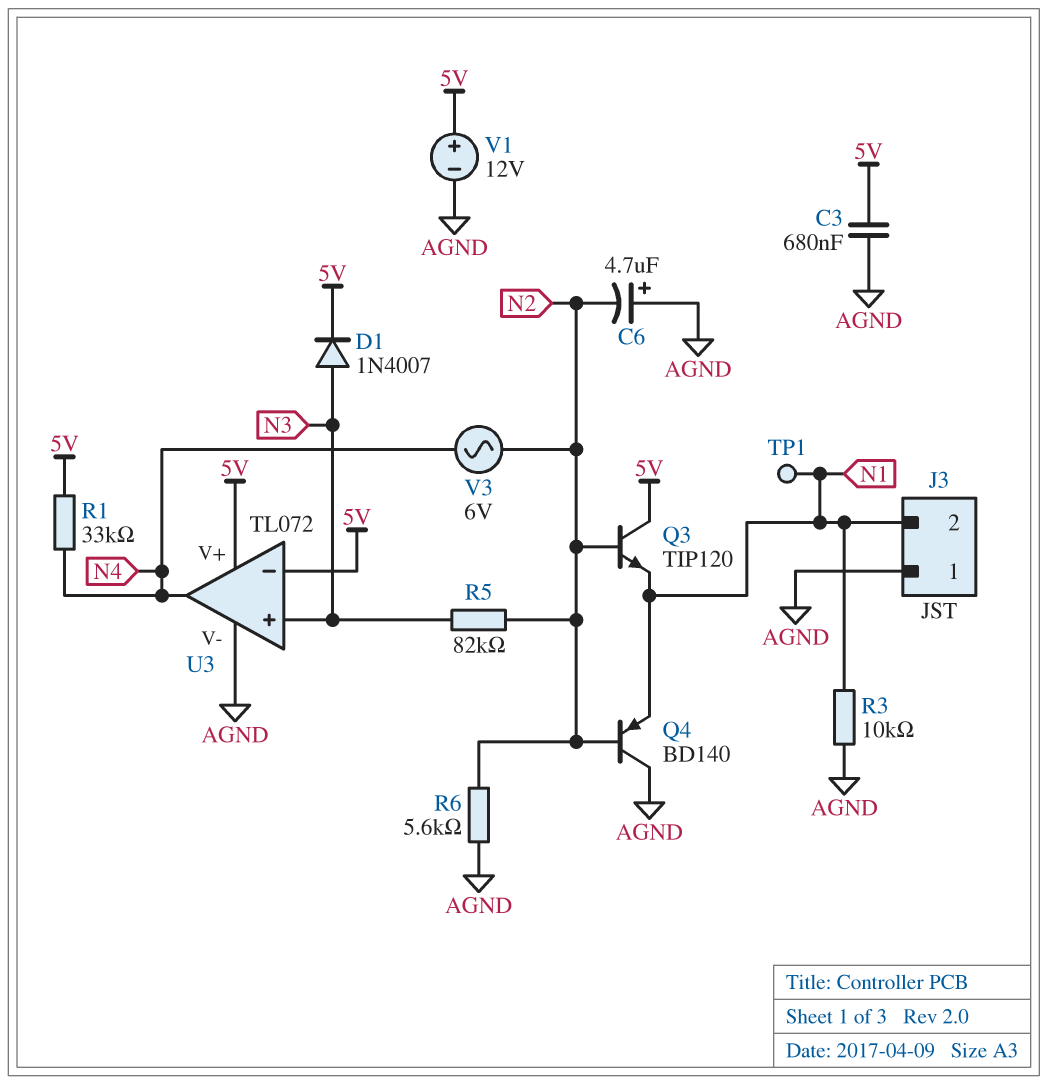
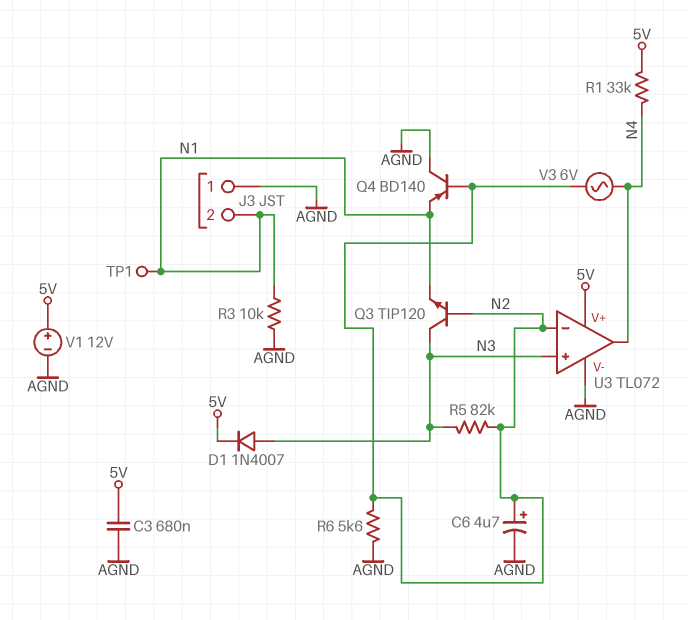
C6: 4.7uF (plus AGND, minus N2) -> 4.7uF (plus N2, minus AGND)
Q3: NPN TIP120 (B N2, C 5V, E N1) -> NPN TIP120 (B N2, C N3, E N1)
U3 pin in-: 5V -> N2

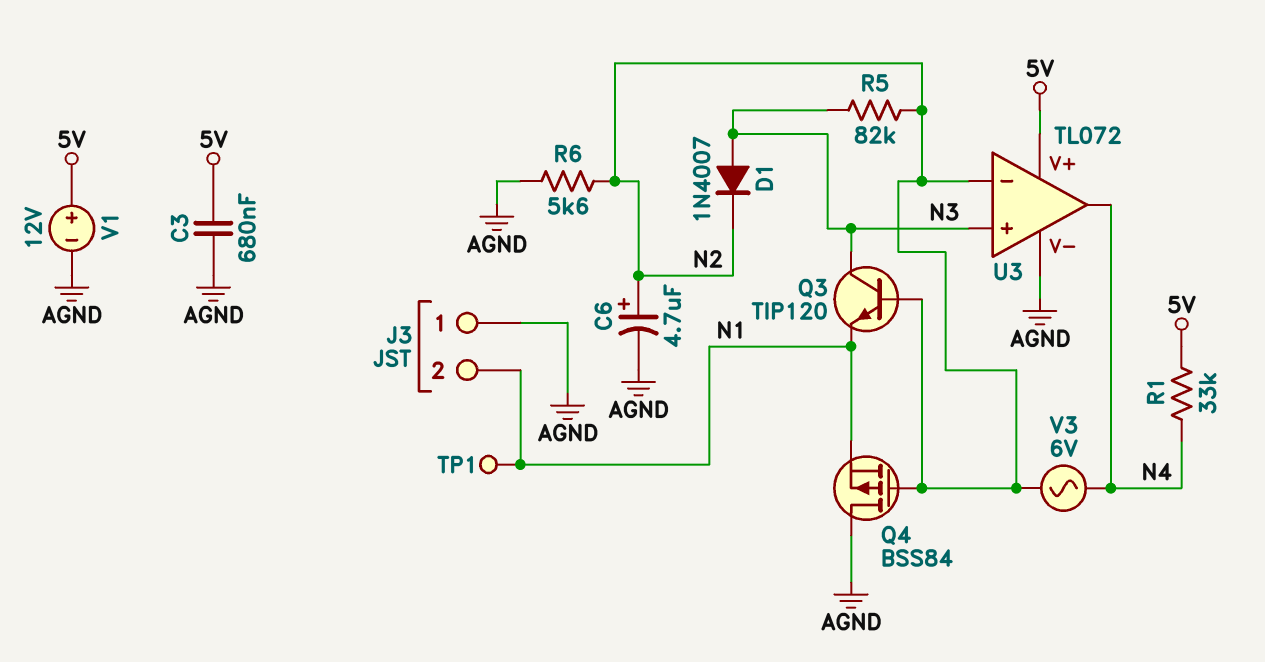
D1: diode 1N4007 (A N3, K 5V) -> diode 1N4007 (A N3, K N2)
Q4: PNP BD140 (B N2, C AGND, E N1) -> PMOS BSS84 (G N2, D AGND, S N1)
R3: 10k (AGND, N1) -> none

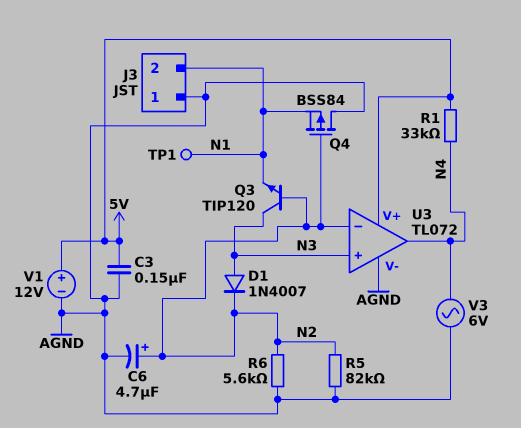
C3: 680nF (5V, AGND) -> 150nF (5V, AGND)
R5: 82k (N2, N3) -> 82k (AGND, N2)
V3: AC 6V (N2, N4) -> AC 6V (AGND, N4)

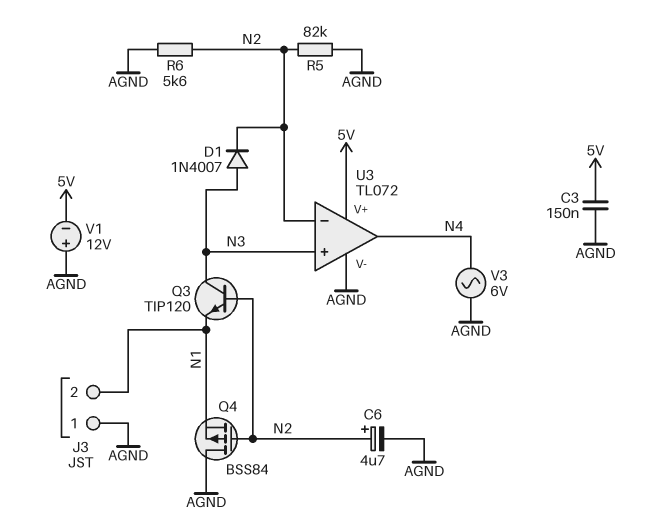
R1: 33k (5V, N4) -> none
TP1: test point (N1) -> none
V1: 12V (plus 5V, minus AGND) -> 12V (plus AGND, minus 5V)

